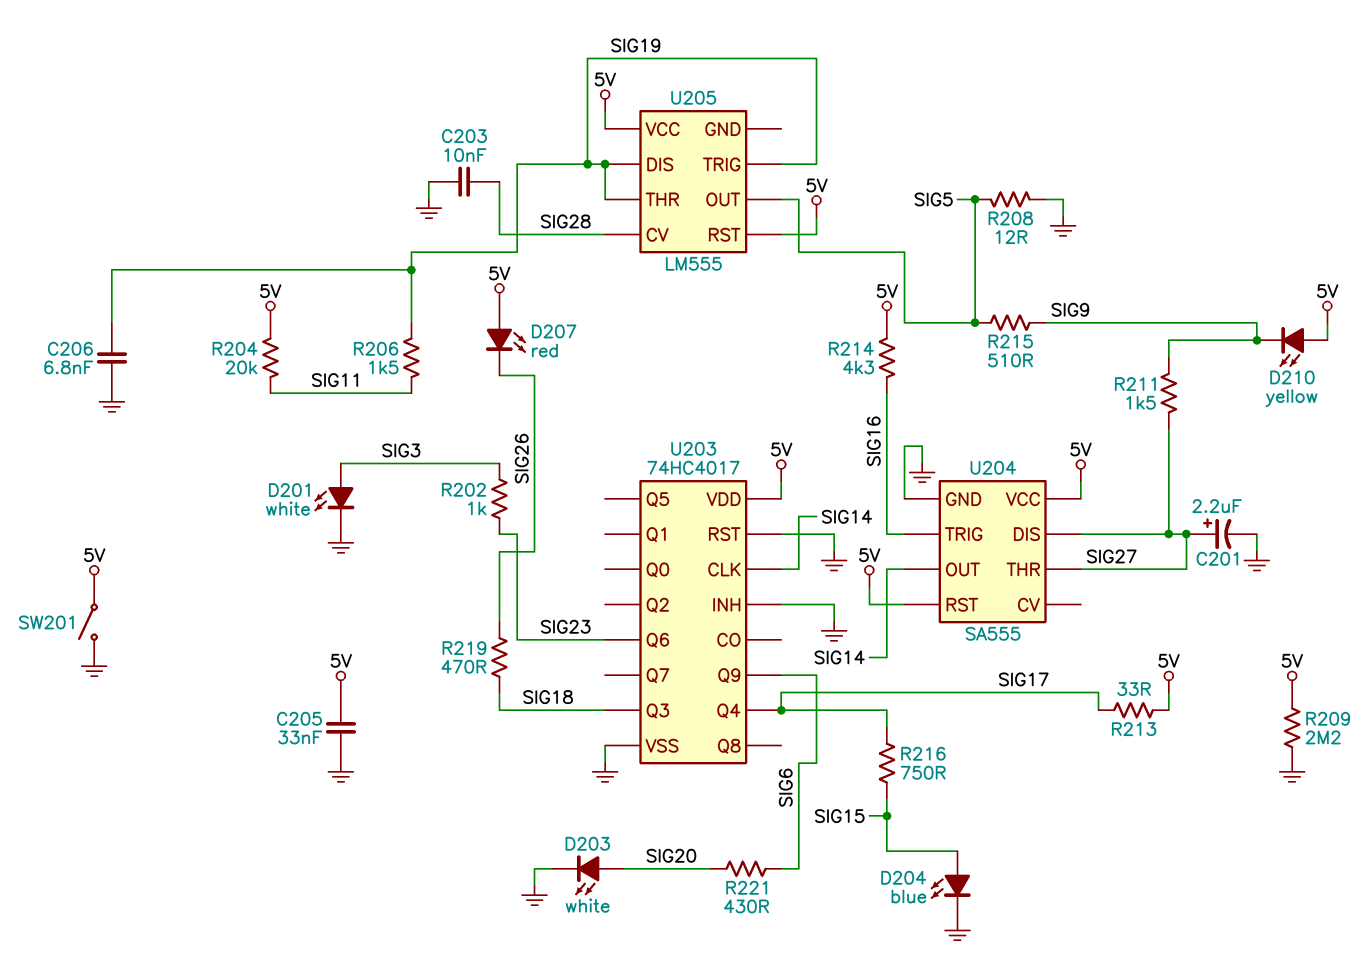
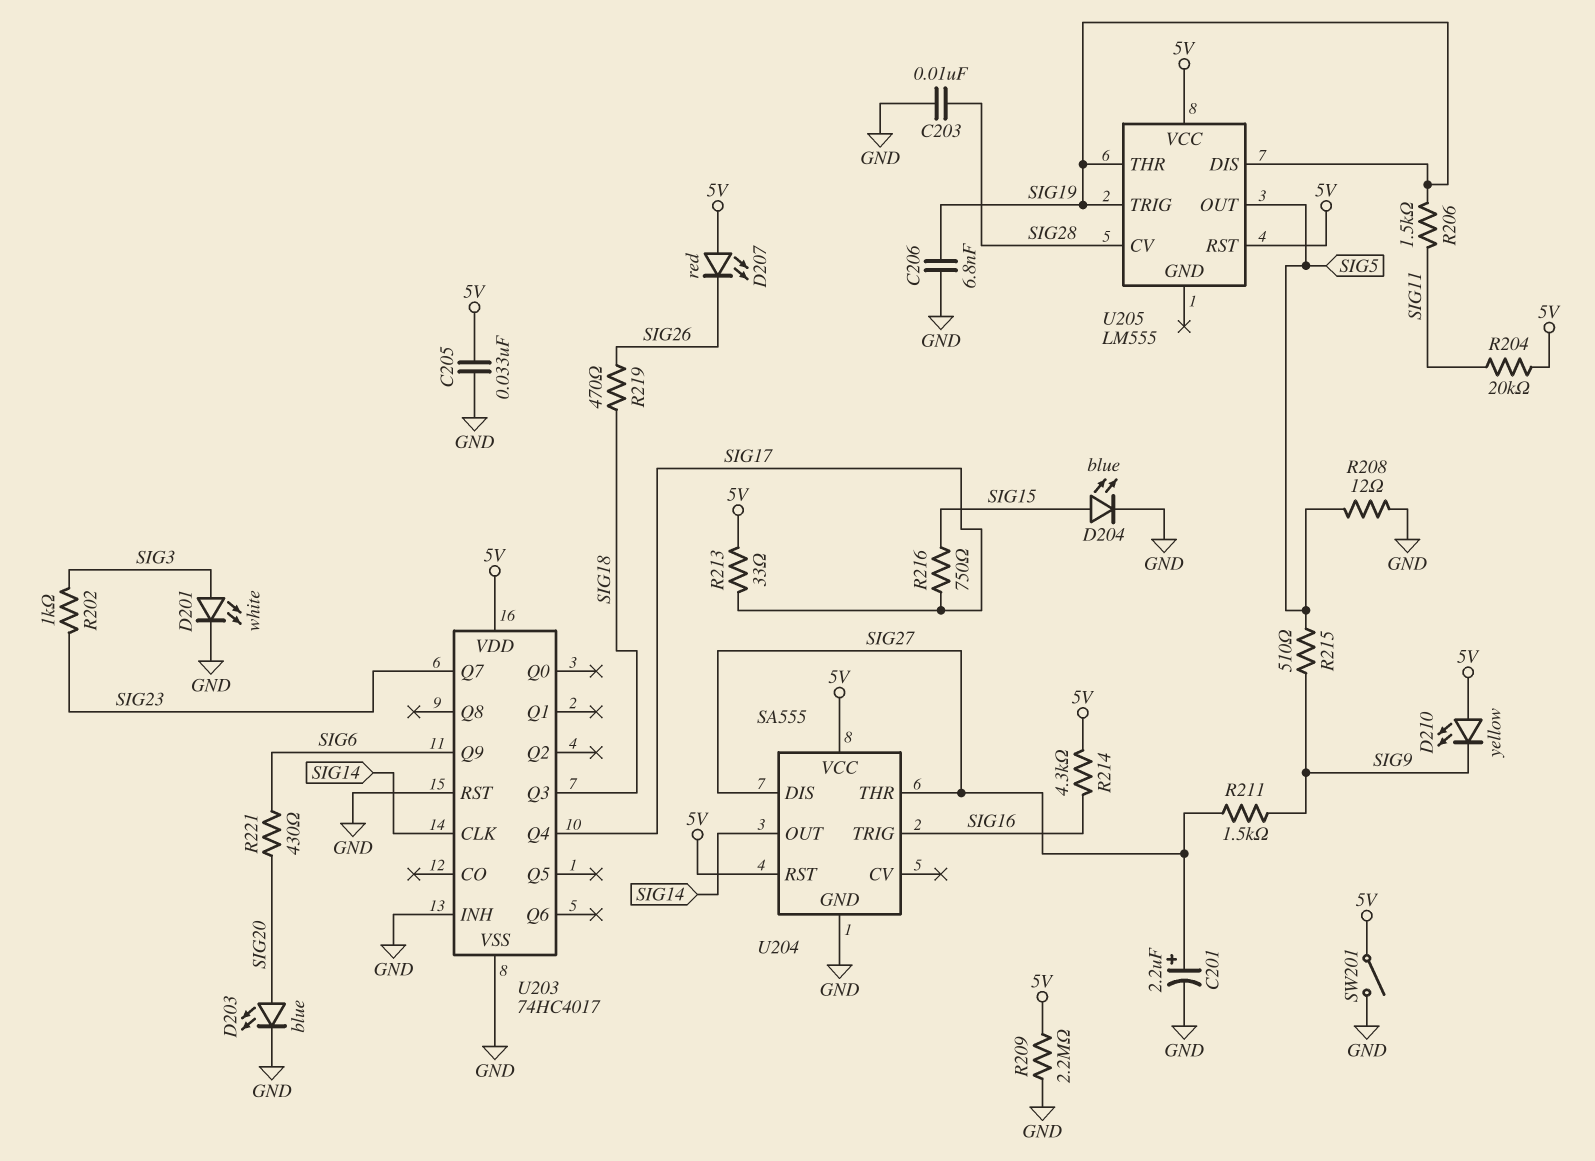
D203: LED white (A SIG20, K GND) -> LED blue (A SIG20, K GND)
U203 pin Q6: SIG23 -> none
U203 pin Q7: none -> SIG23

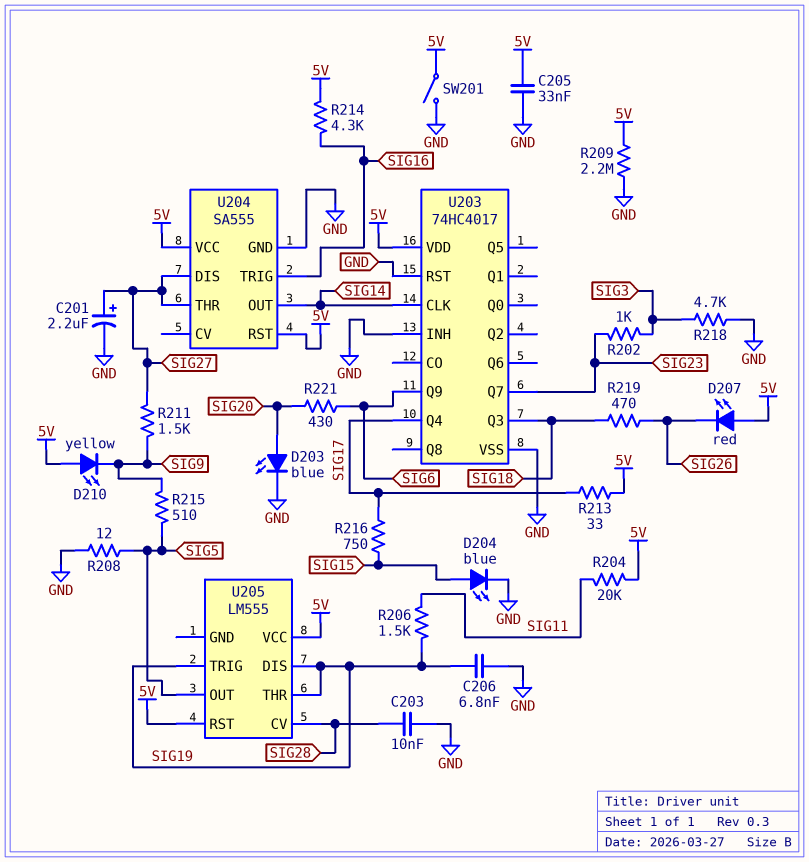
D201: LED white (A SIG3, K GND) -> none
R218: none -> 4.7k (GND, SIG3)

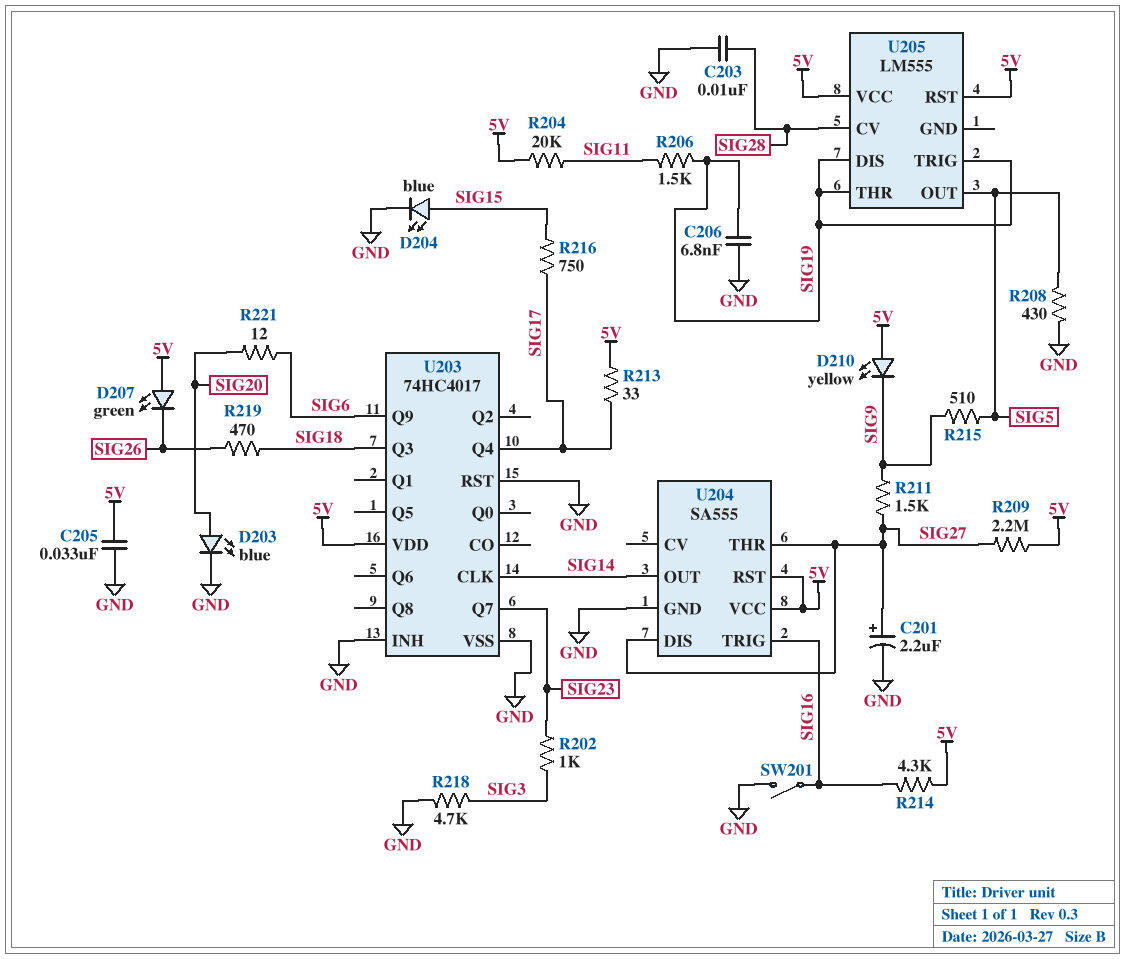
D207: LED red (A 5V, K SIG26) -> LED green (A 5V, K SIG26)
R208: 12 (GND, SIG5) -> 430 (GND, SIG5)
R209: 2.2M (5V, GND) -> 2.2M (5V, SIG27)
R221: 430 (SIG6, SIG20) -> 12 (SIG6, SIG20)
SW201: switch (5V, GND) -> switch (GND, SIG16)

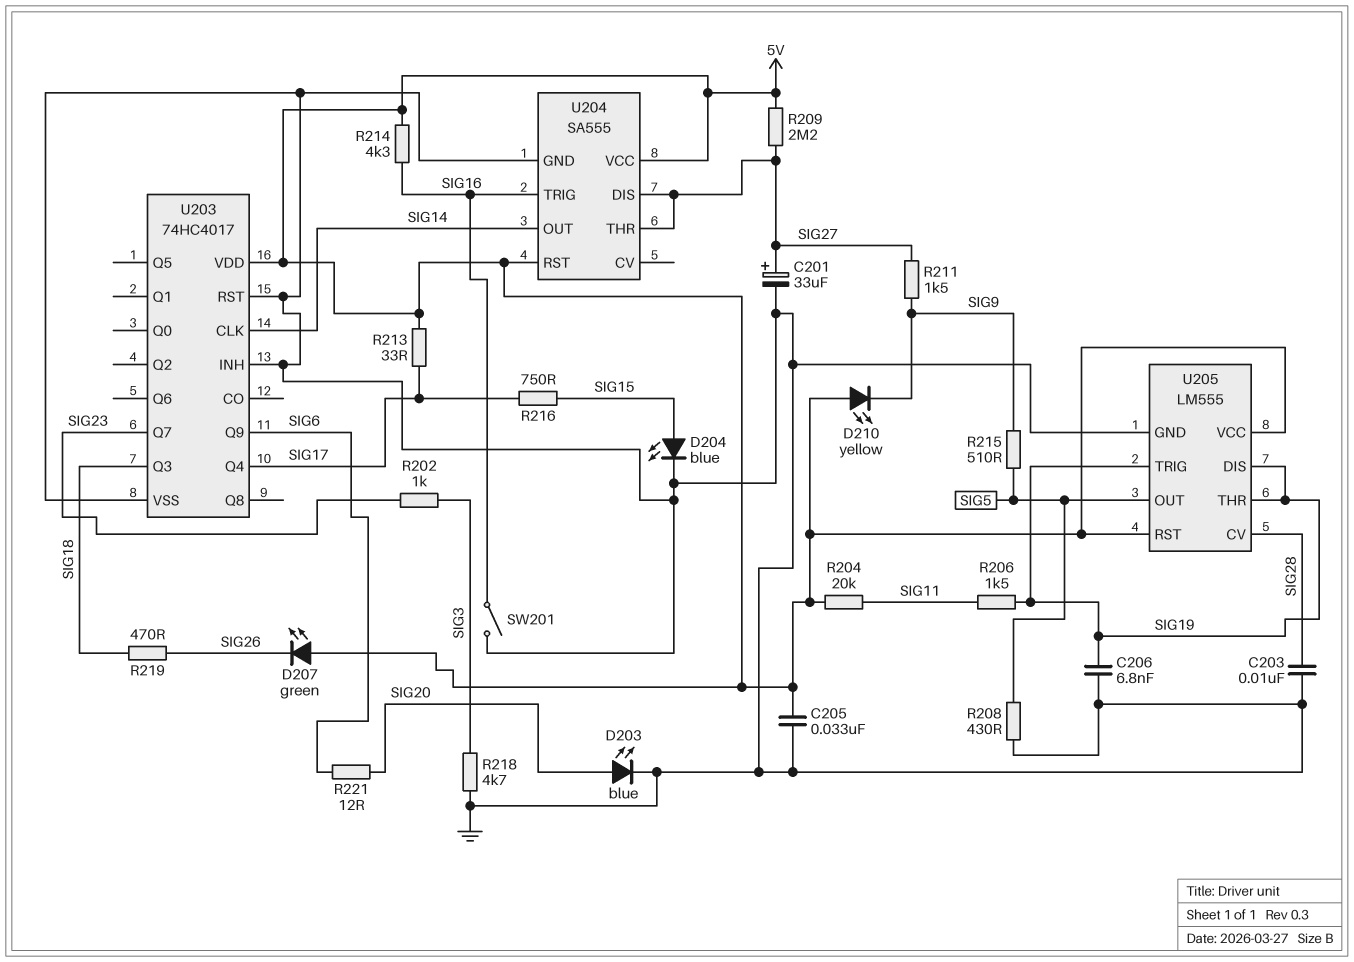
C201: 2.2uF (plus SIG27, minus GND) -> 33uF (plus SIG27, minus GND)
U205 pin GND: none -> GND

